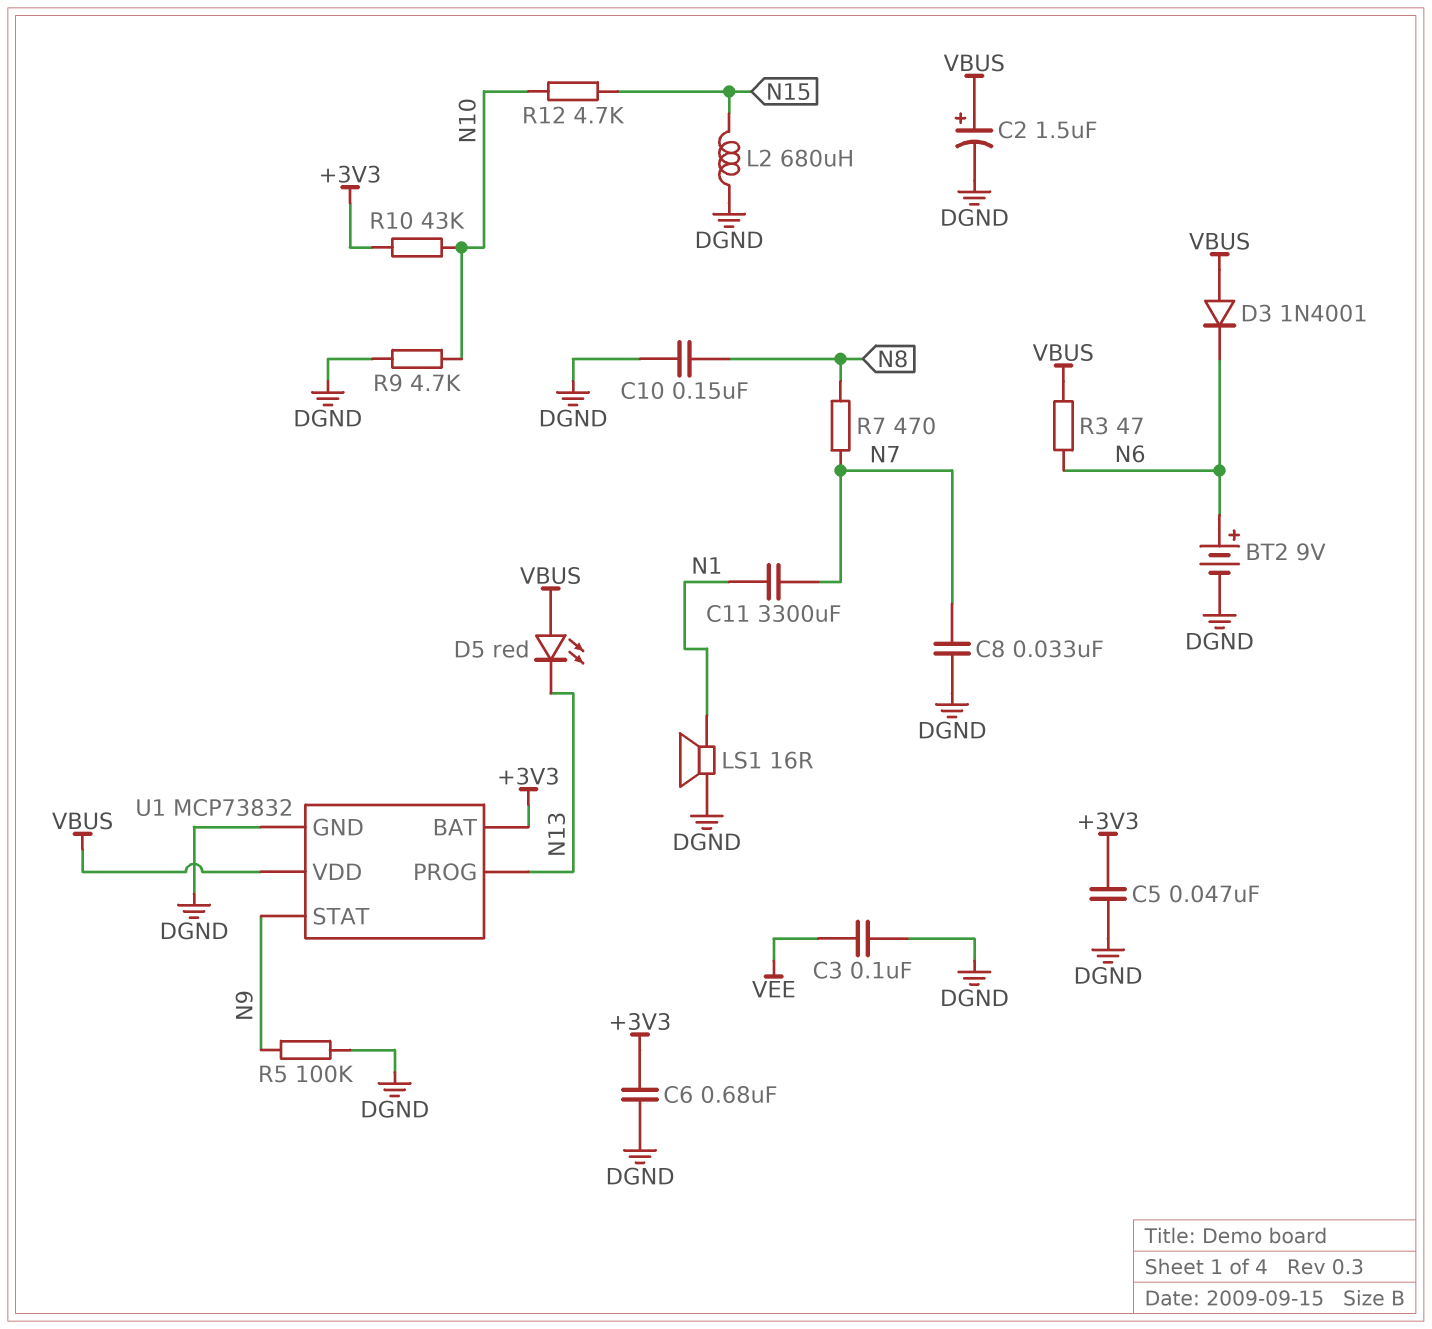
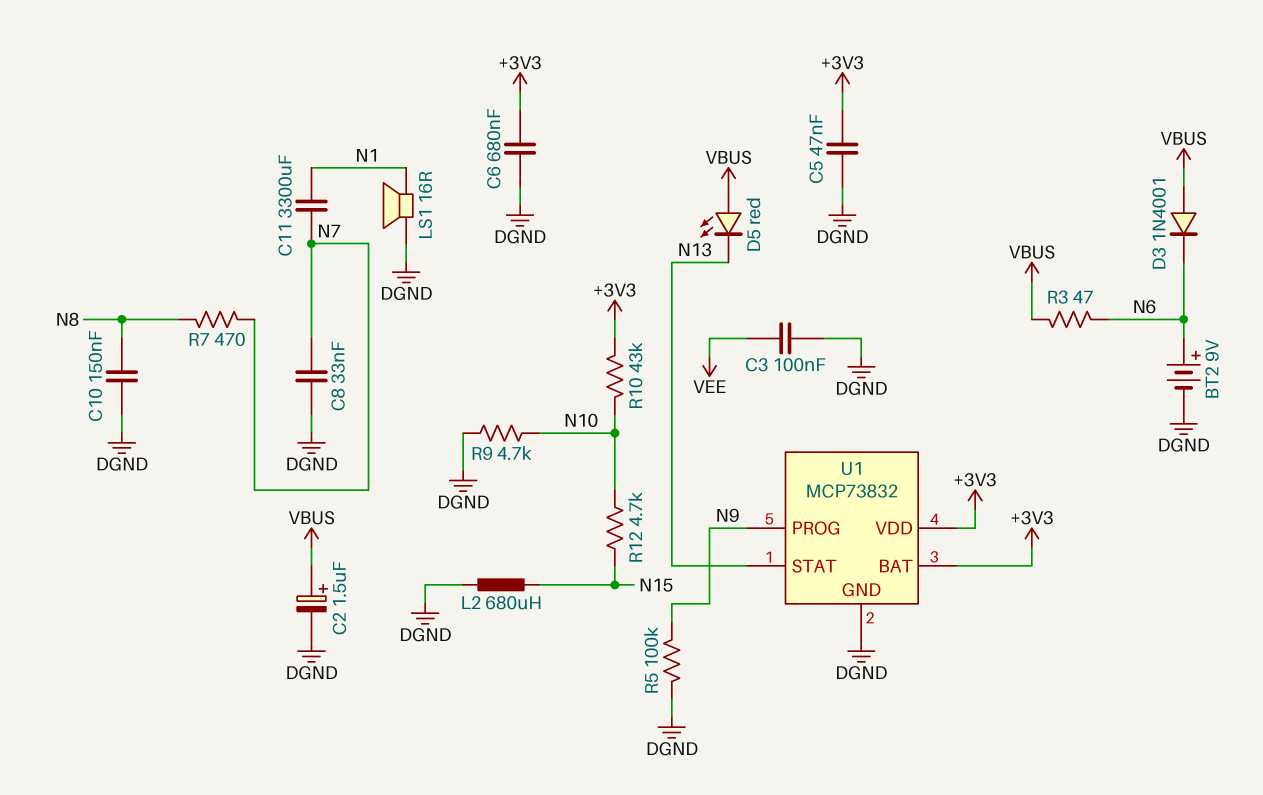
U1 pin PROG: N13 -> N9
U1 pin STAT: N9 -> N13
U1 pin VDD: VBUS -> +3V3

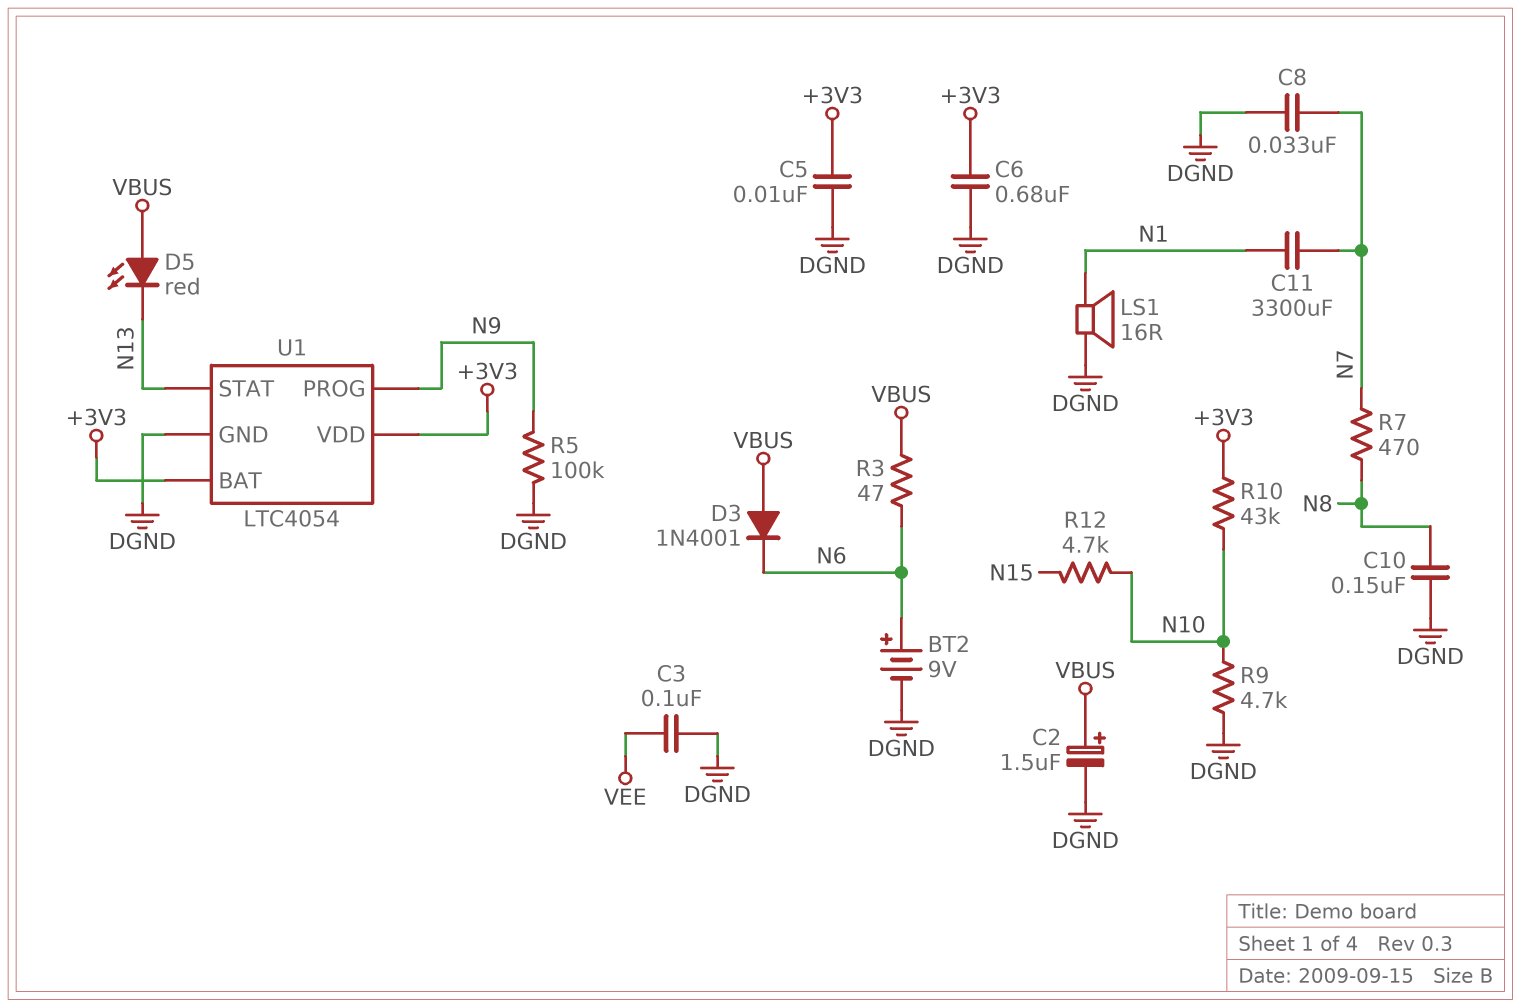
C5: 47nF (+3V3, DGND) -> 10nF (+3V3, DGND)
L2: 680uH (DGND, N15) -> none
U1: MCP73832 -> LTC4054

